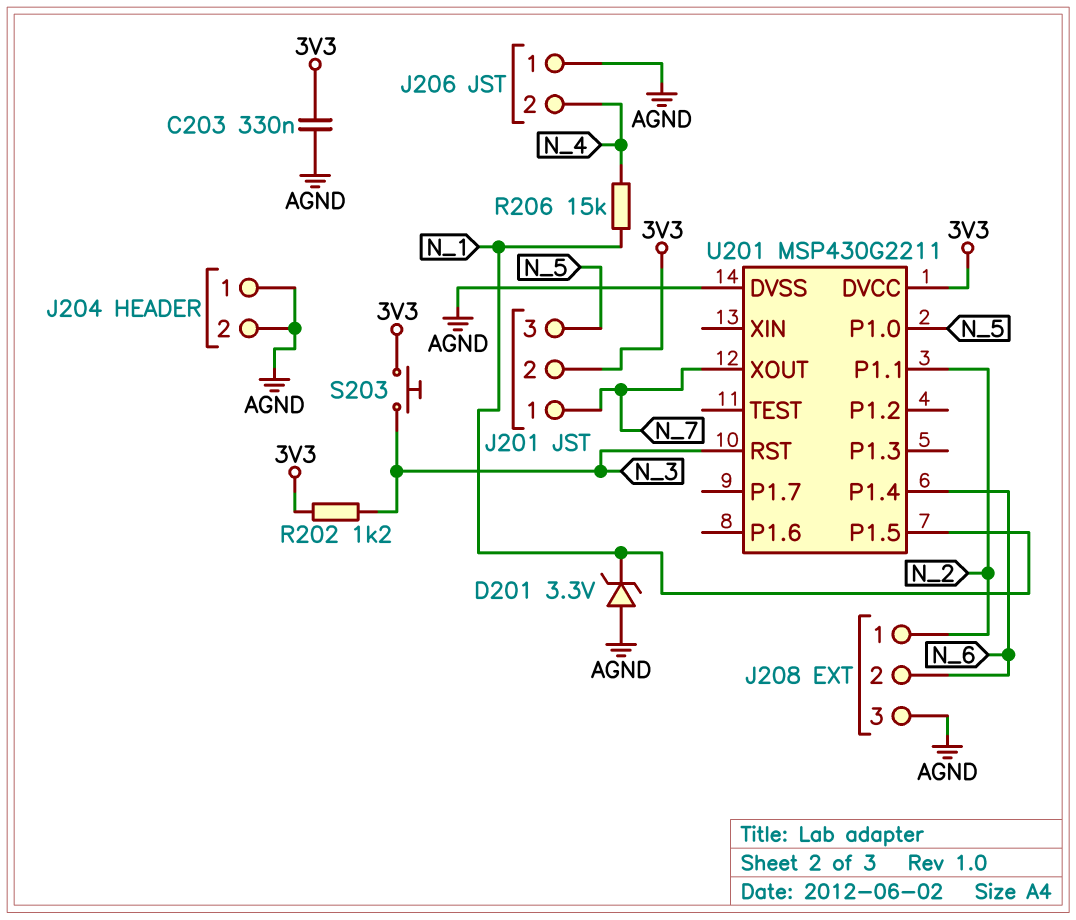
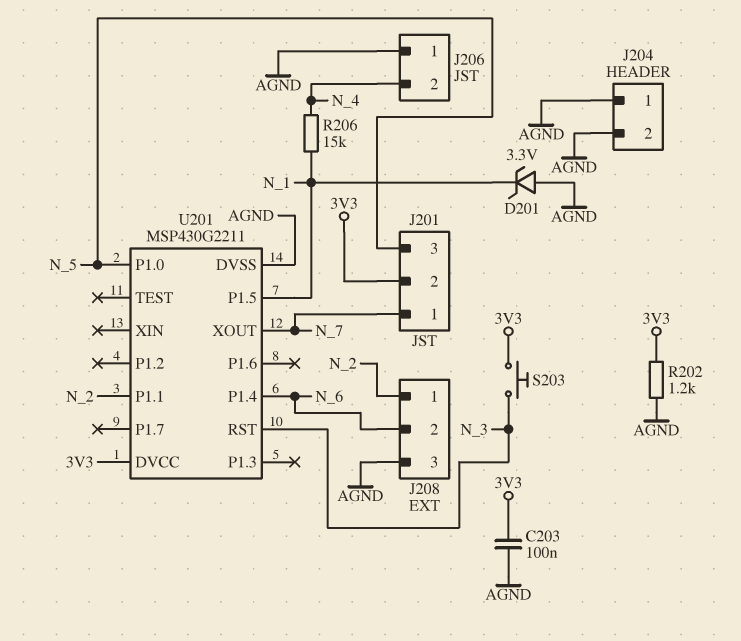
C203: 330nF (3V3, AGND) -> 100nF (3V3, AGND)
R202: 1.2k (3V3, N_3) -> 1.2k (3V3, AGND)

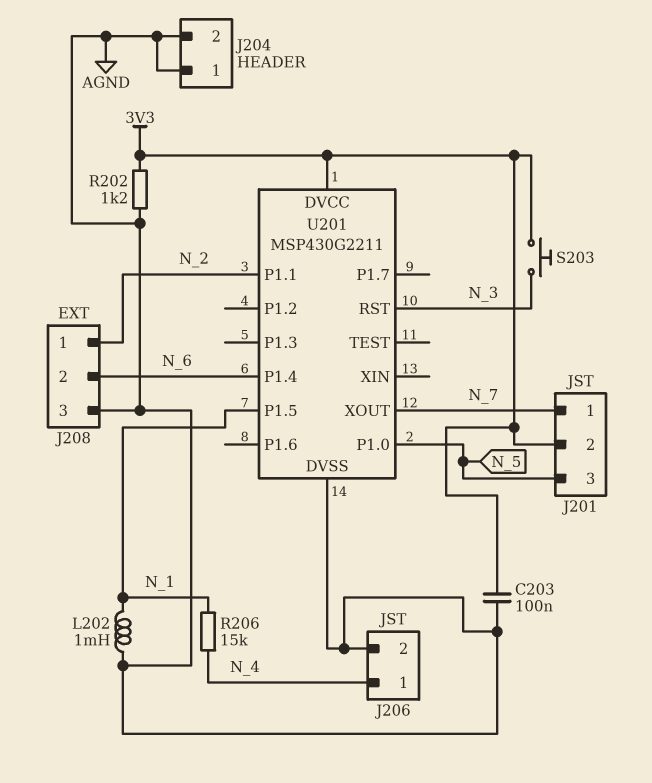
D201: zener 3.3V (A AGND, K N_1) -> none
J206 pin 1: AGND -> N_4
J206 pin 2: N_4 -> AGND
L202: none -> 1mH (AGND, N_1)

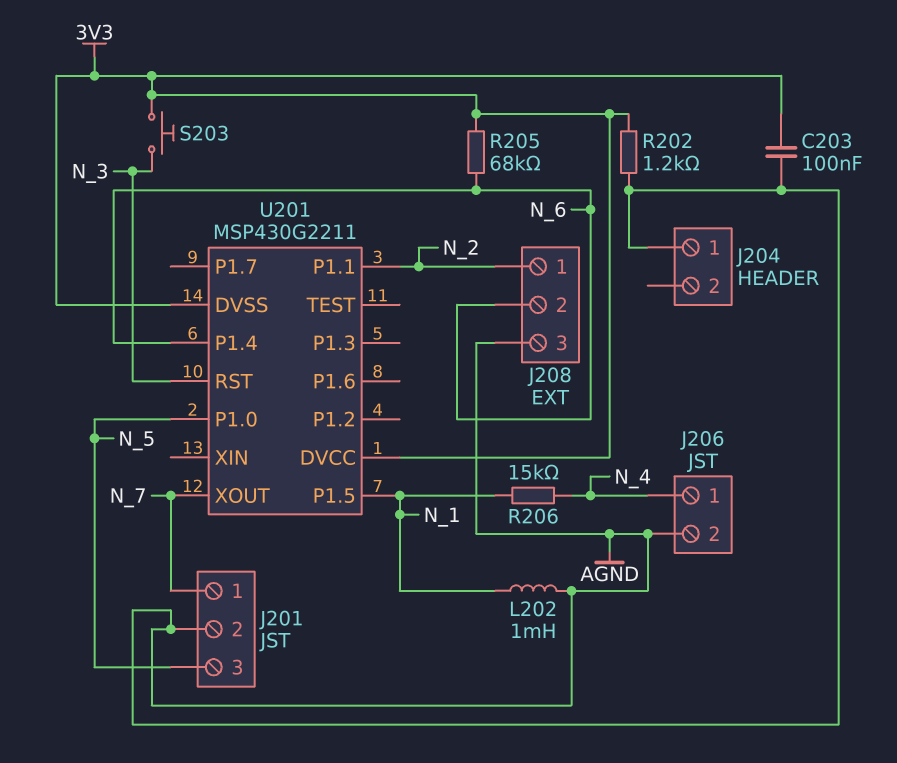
J201 pin 2: 3V3 -> AGND
J204 pin 2: AGND -> none
R205: none -> 68k (3V3, N_6)
U201 pin DVSS: AGND -> 3V3

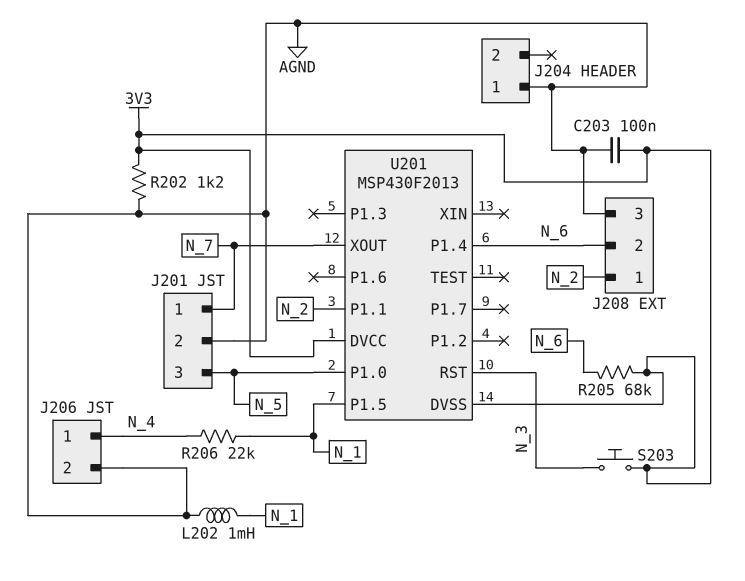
R206: 15k (N_1, N_4) -> 22k (N_1, N_4)
U201: MSP430G2211 -> MSP430F2013

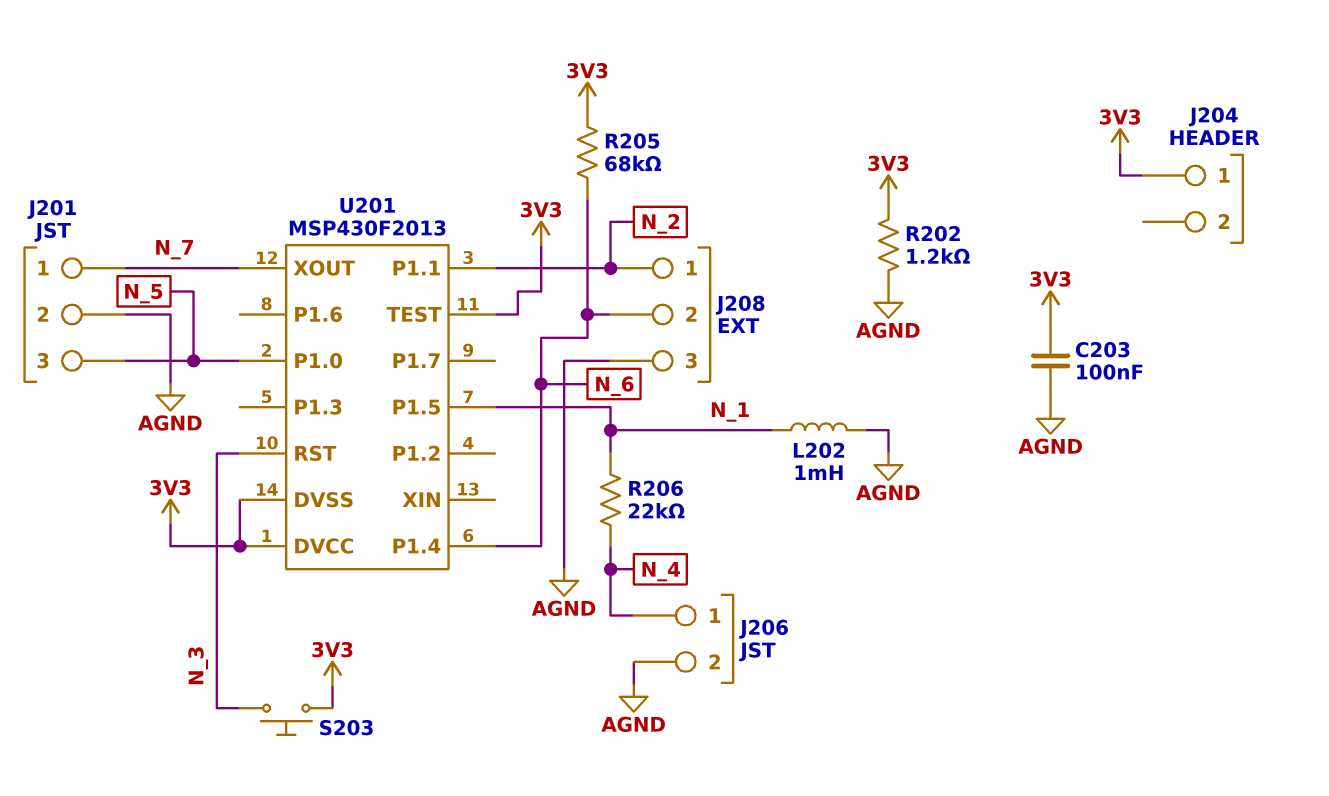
J204 pin 1: AGND -> 3V3
U201 pin TEST: none -> 3V3

